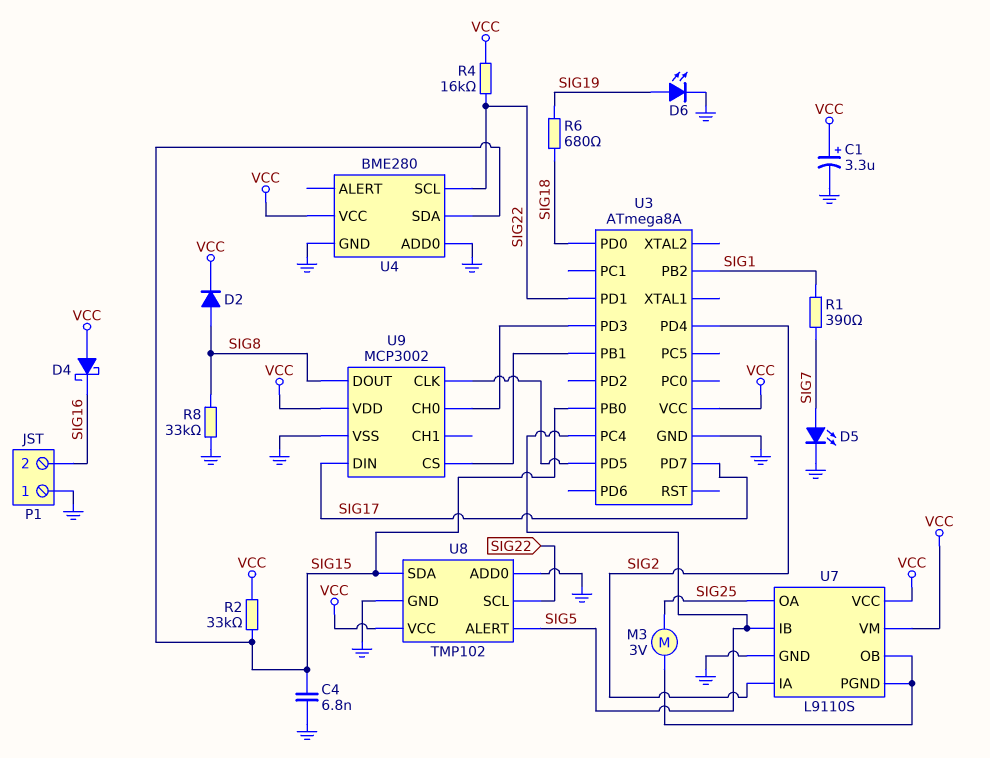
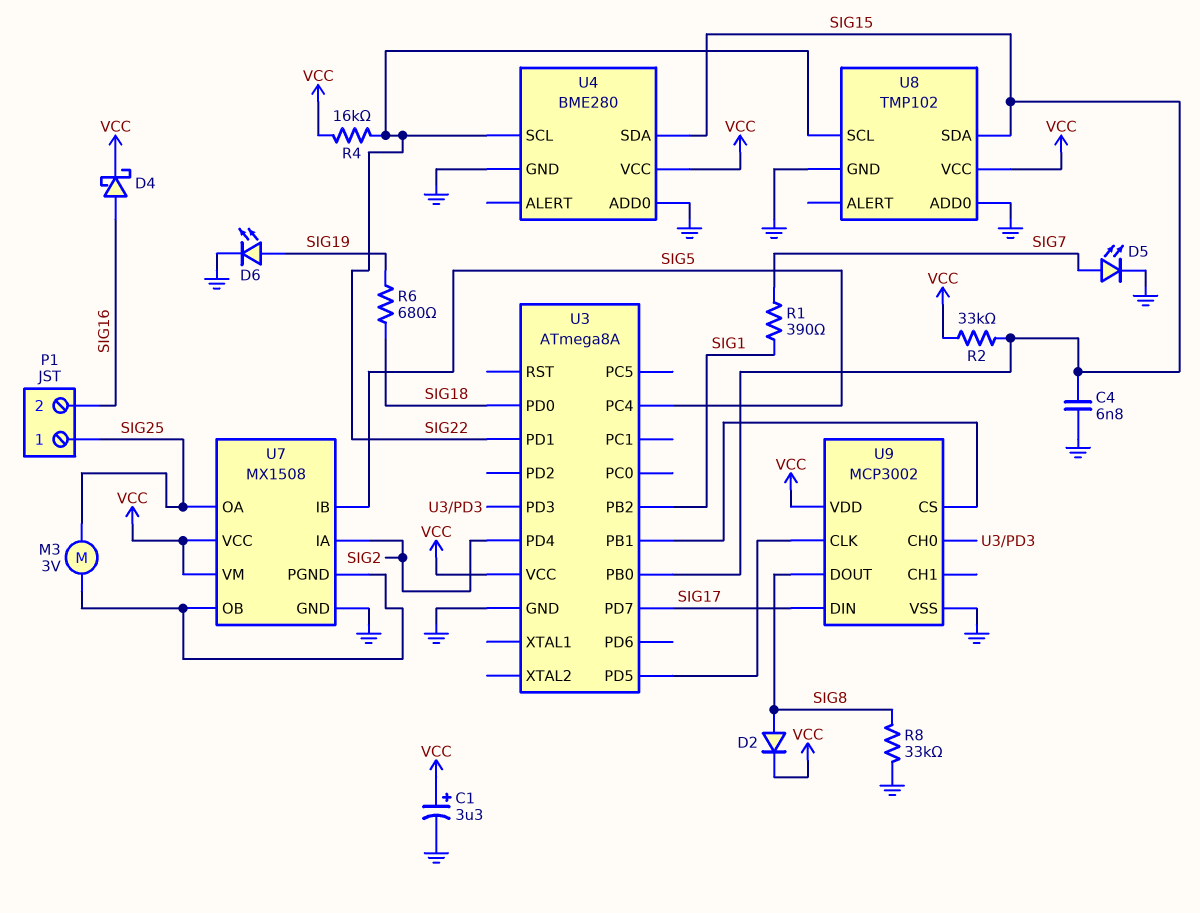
D4: schottky (A VCC, K SIG16) -> schottky (A SIG16, K VCC)
P1 pin 1: GND -> SIG25
U7: L9110S -> MX1508
U8 pin ALERT: SIG5 -> none

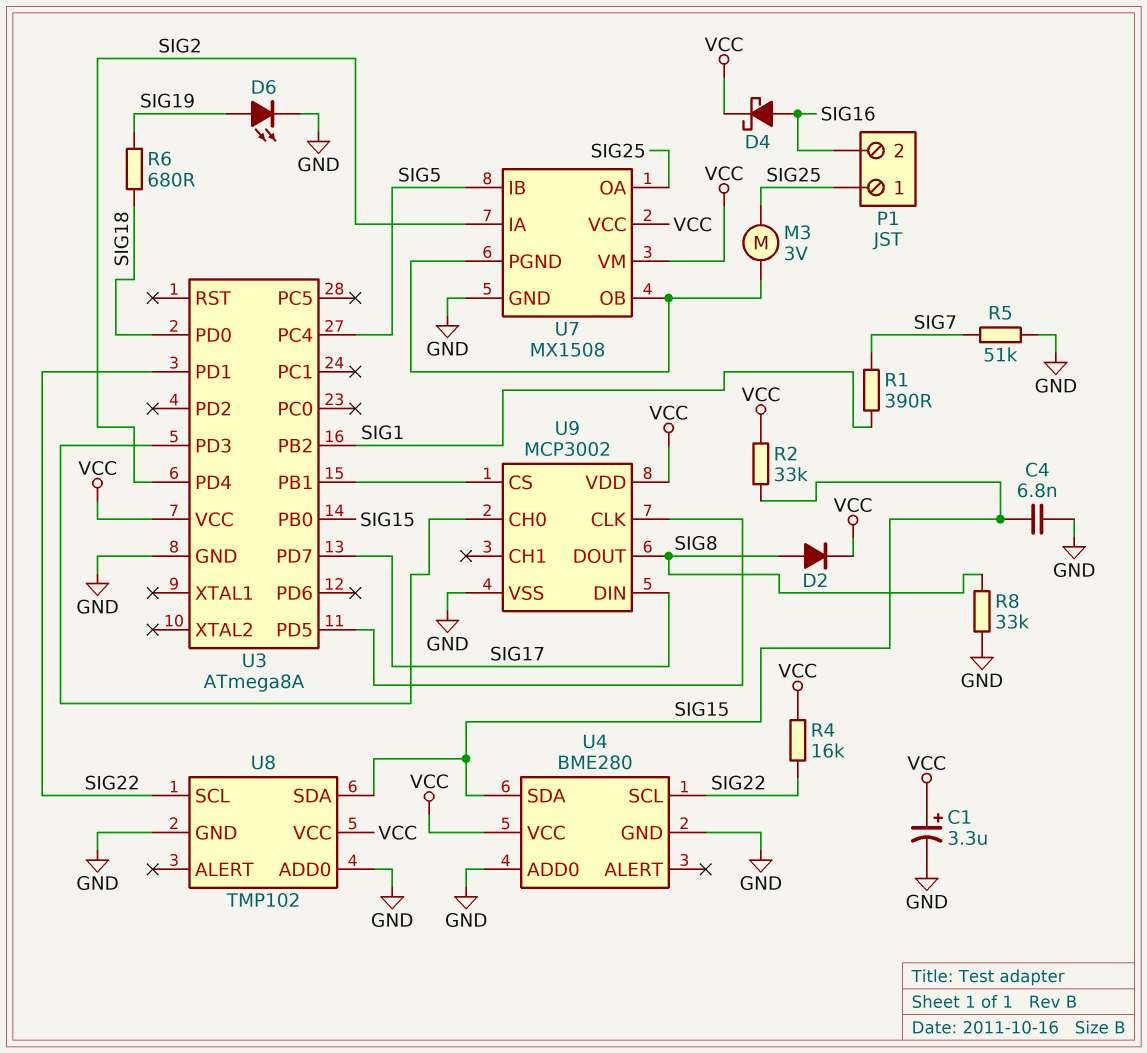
D5: LED (A SIG7, K GND) -> none
R5: none -> 51k (GND, SIG7)

